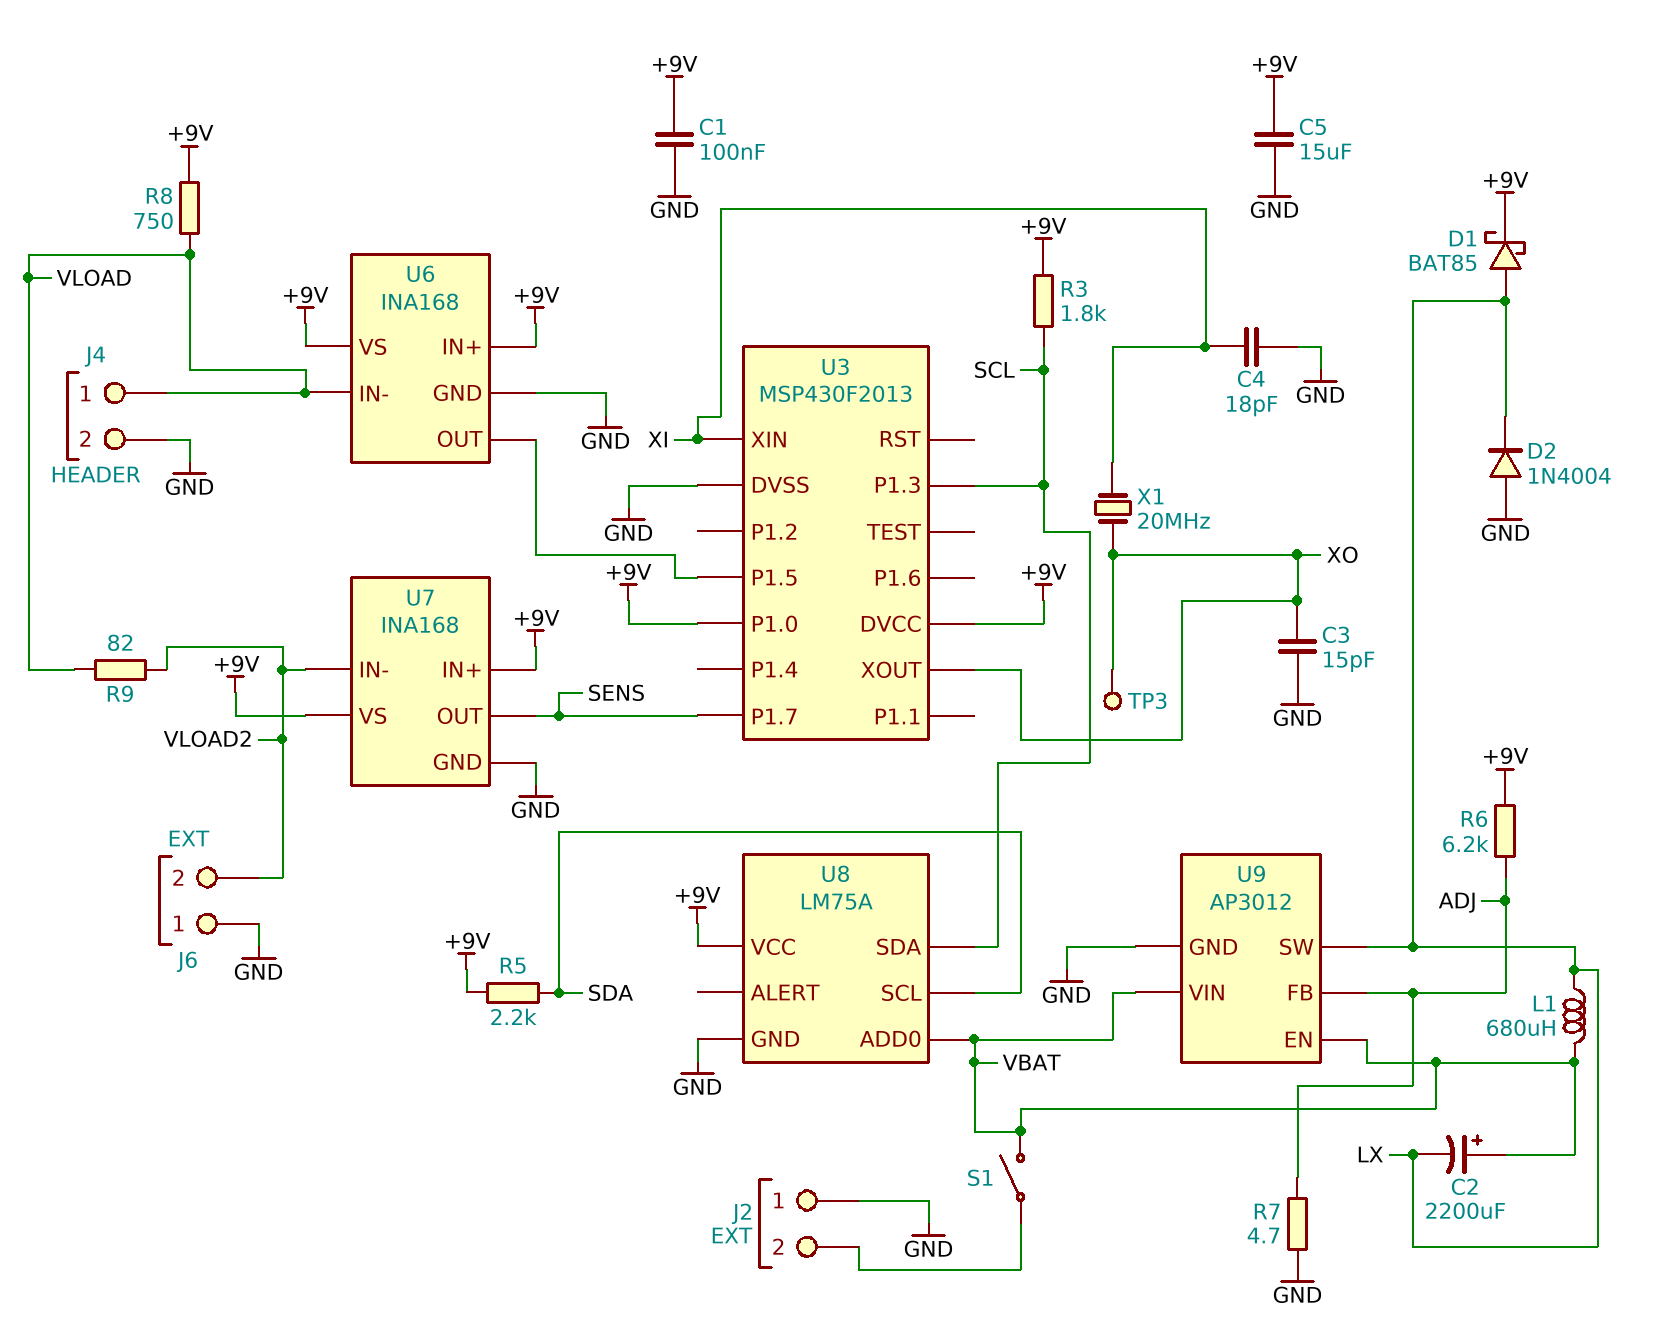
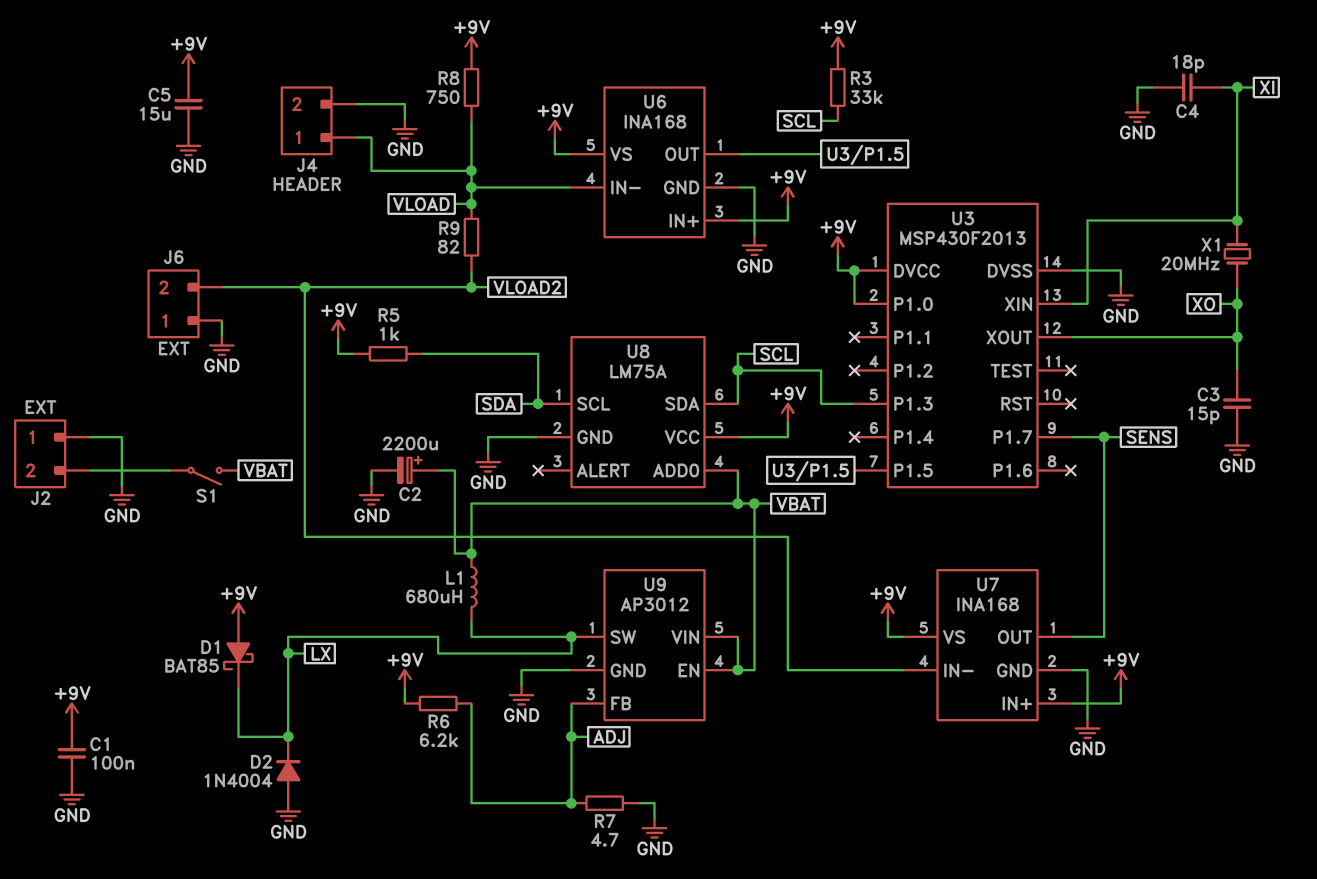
C2: 2200uF (plus VBAT, minus LX) -> 2200uF (plus VBAT, minus GND)
D1: schottky BAT85 (A LX, K +9V) -> schottky BAT85 (A +9V, K LX)
R3: 1.8k (+9V, SCL) -> 33k (+9V, SCL)
R5: 2.2k (+9V, SDA) -> 1k (+9V, SDA)
TP3: test point (XO) -> none

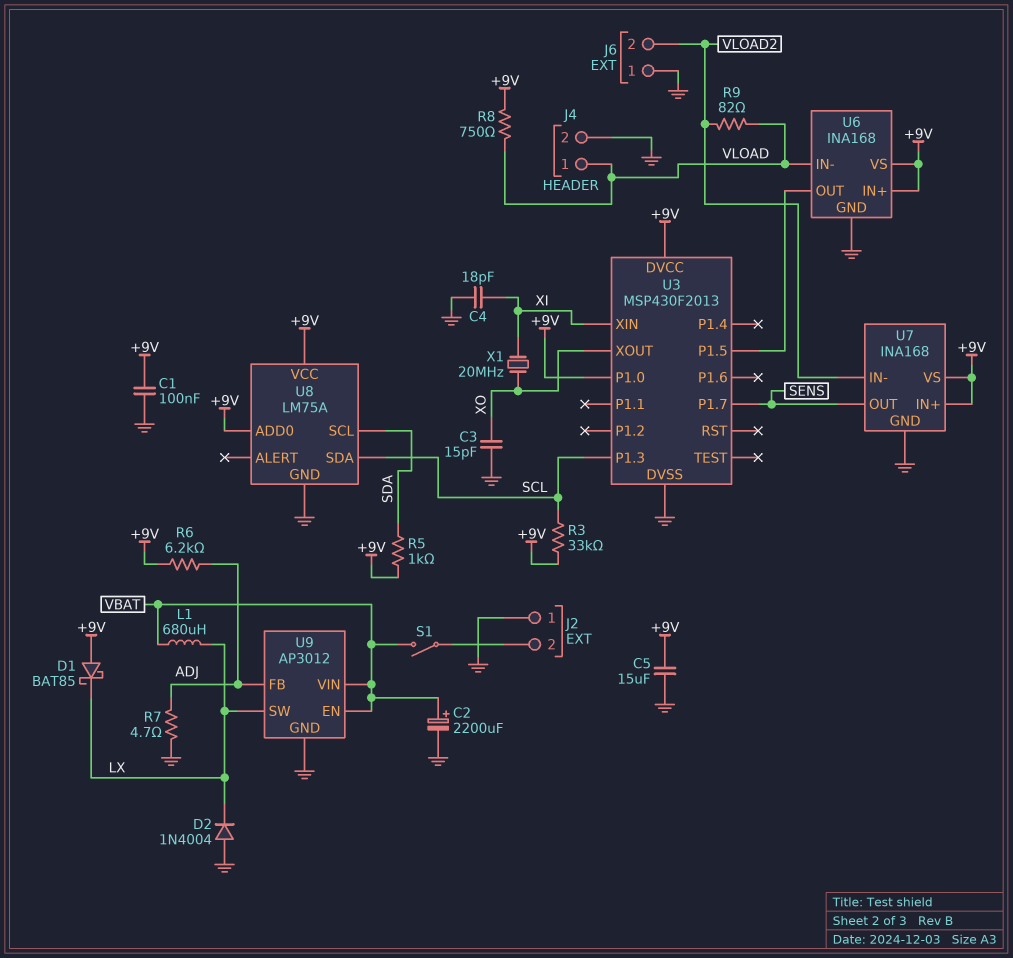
U8 pin ADD0: VBAT -> +9V

